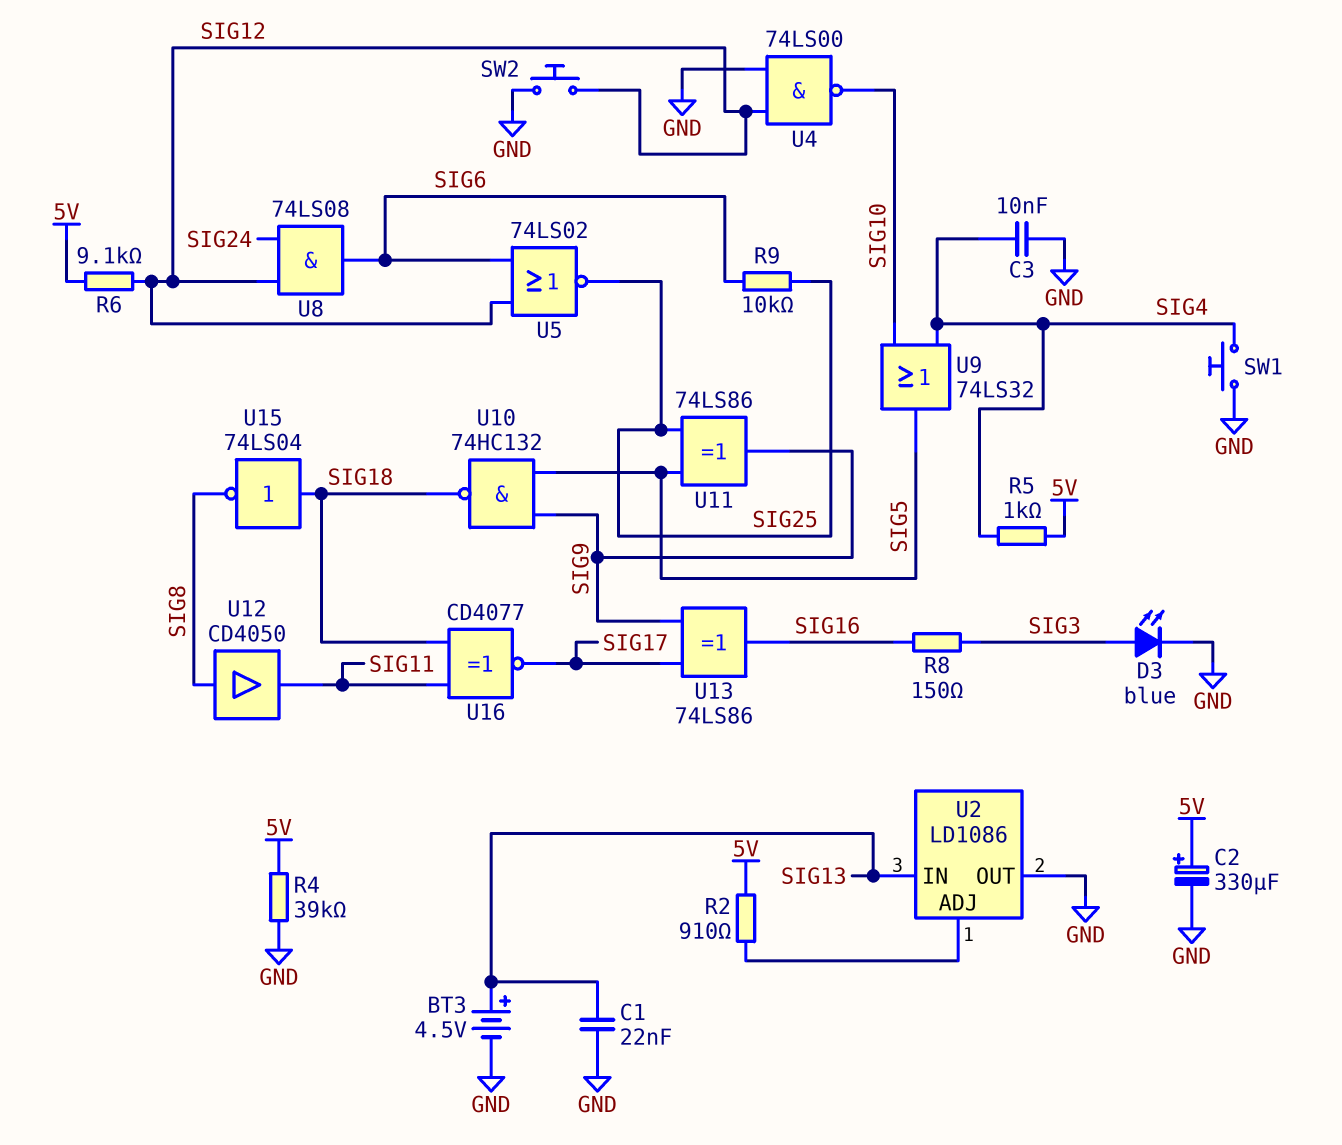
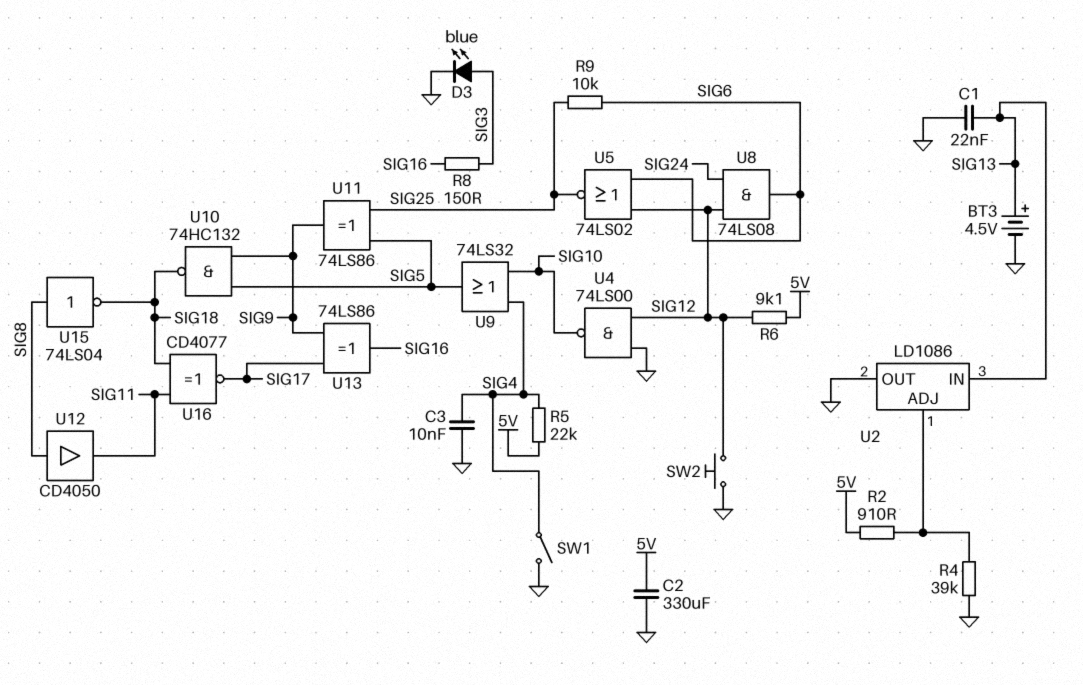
C2: 330uF (plus 5V, minus GND) -> 330uF (5V, GND)
R4: 39k (5V, GND) -> 39k (GND, U2/ADJ)
R5: 1k (5V, SIG4) -> 22k (5V, SIG4)
SW1: button (GND, SIG4) -> switch (GND, SIG4)
U15: NOT 74LS04 (in SIG18, out SIG8) -> NOT 74LS04 (in SIG8, out SIG18)

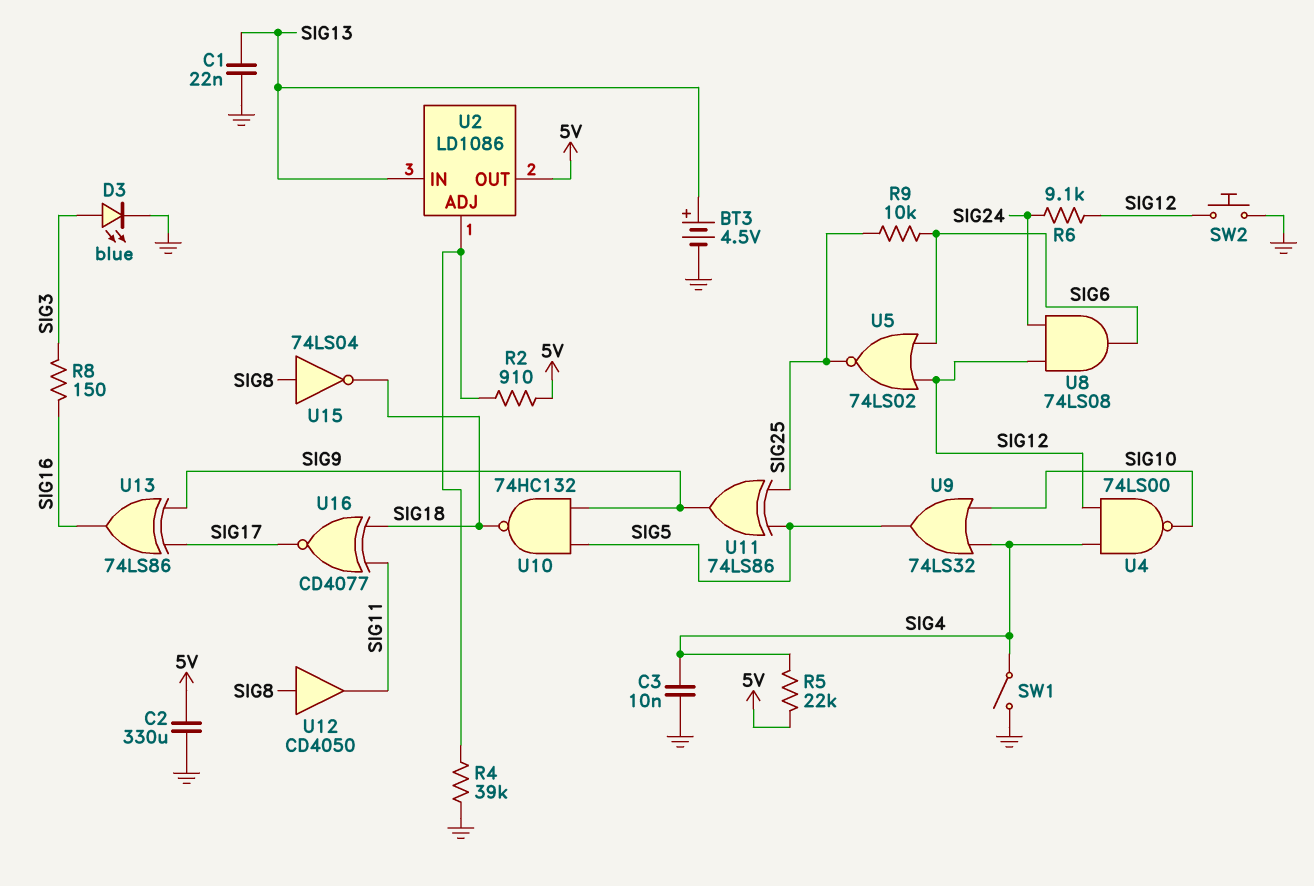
R6: 9.1k (5V, SIG12) -> 9.1k (SIG12, SIG24)
U2 pin OUT: GND -> 5V
U4: NAND 74LS00 (in GND, in SIG12, out SIG10) -> NAND 74LS00 (in SIG4, in SIG12, out SIG10)

